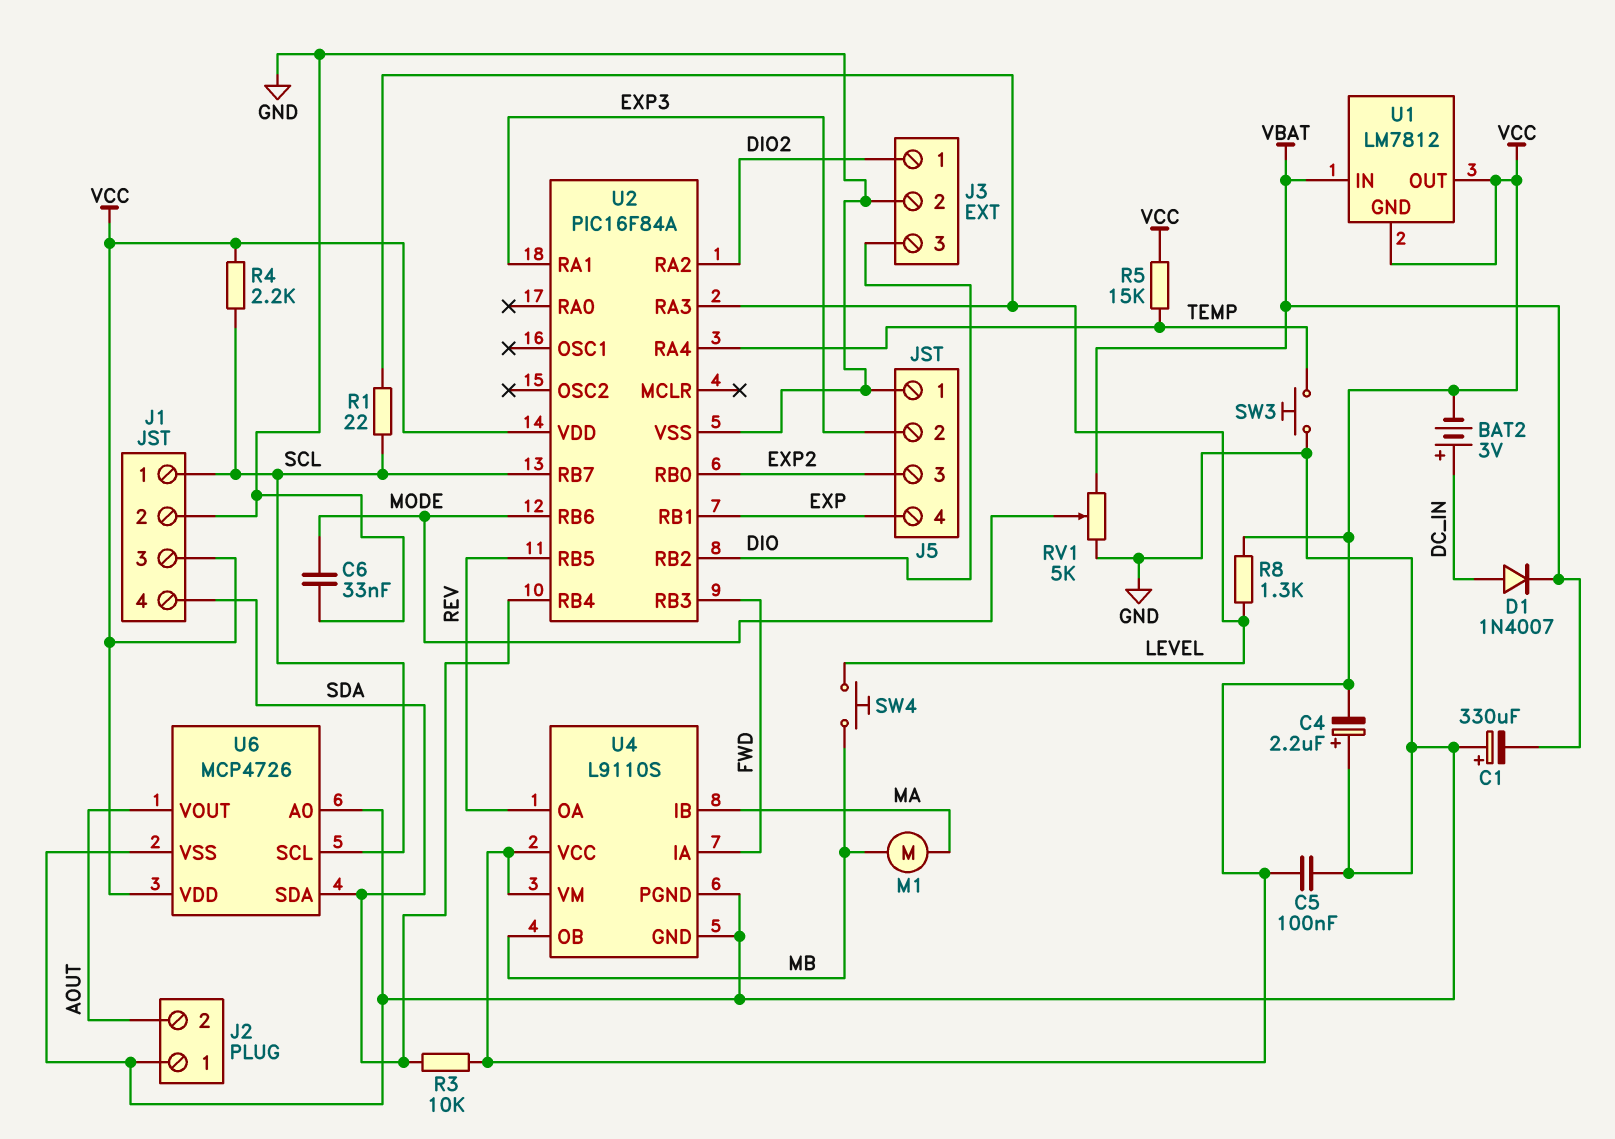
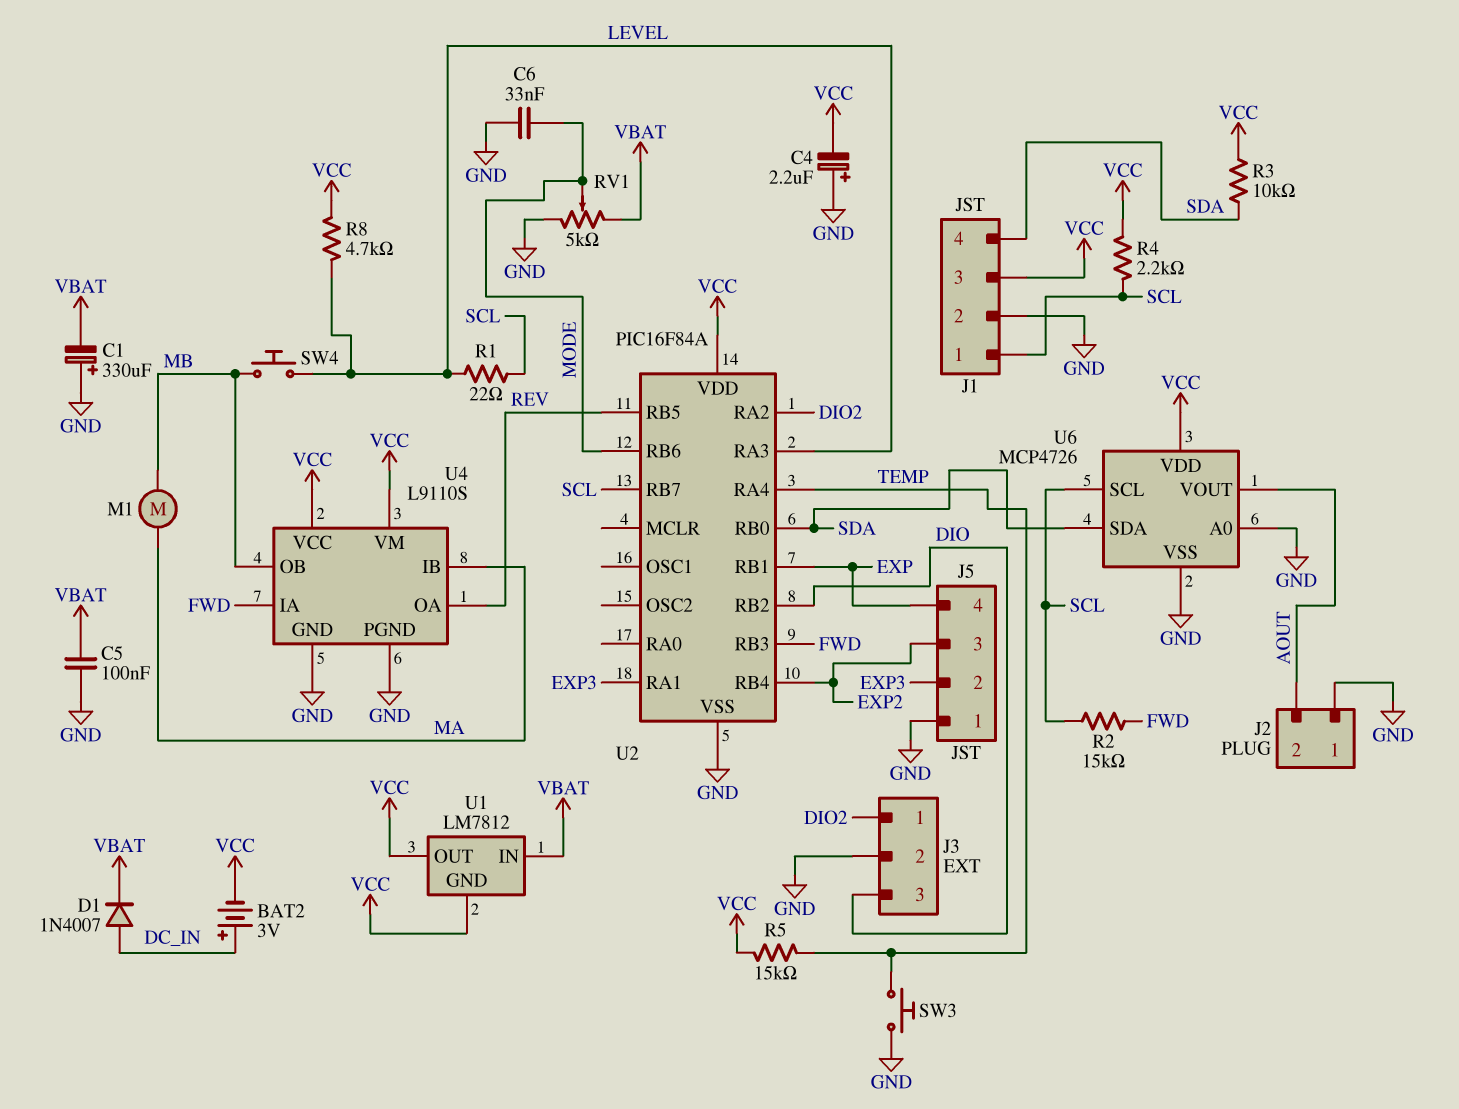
C5: 100nF (GND, VCC) -> 100nF (GND, VBAT)
R2: none -> 15k (FWD, SCL)
R8: 1.3k (LEVEL, VCC) -> 4.7k (LEVEL, VCC)
U2 pin RB0: EXP2 -> SDA
U2 pin RB4: SDA -> EXP2

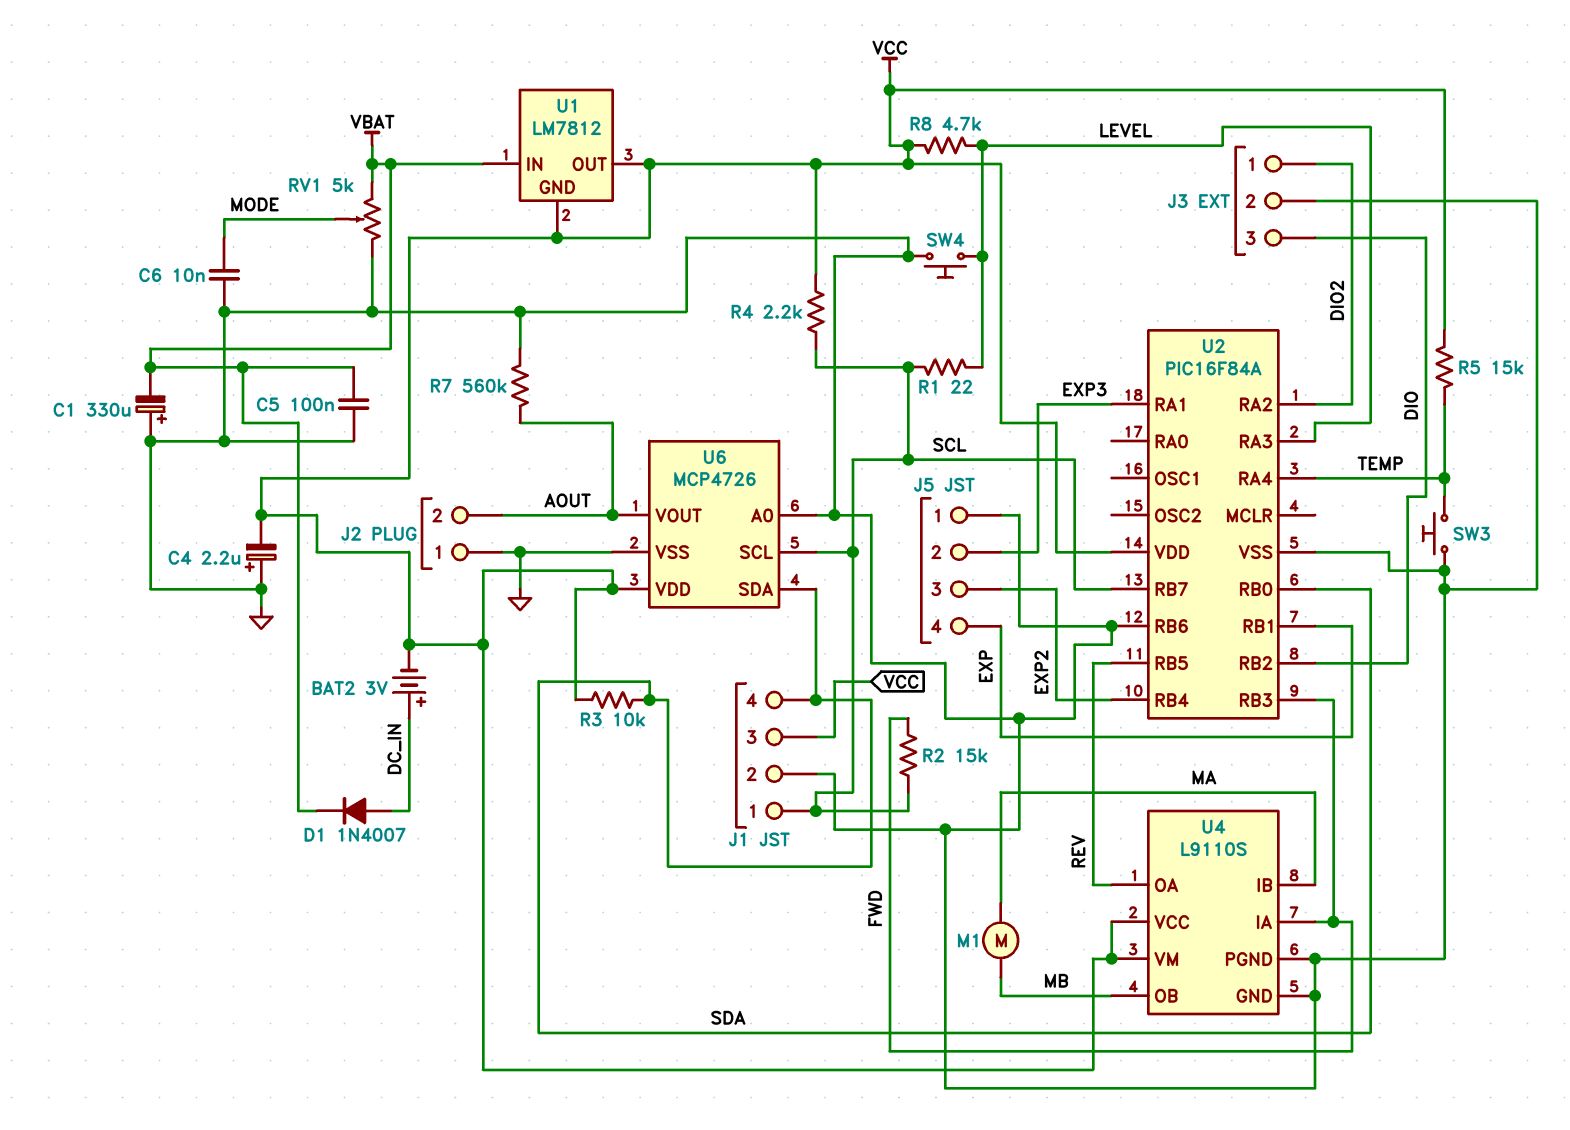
C6: 33nF (GND, MODE) -> 10nF (GND, MODE)
R7: none -> 560k (AOUT, GND)
SW4: button (LEVEL, MB) -> button (GND, LEVEL)
U2 pin RB6: MODE -> GND

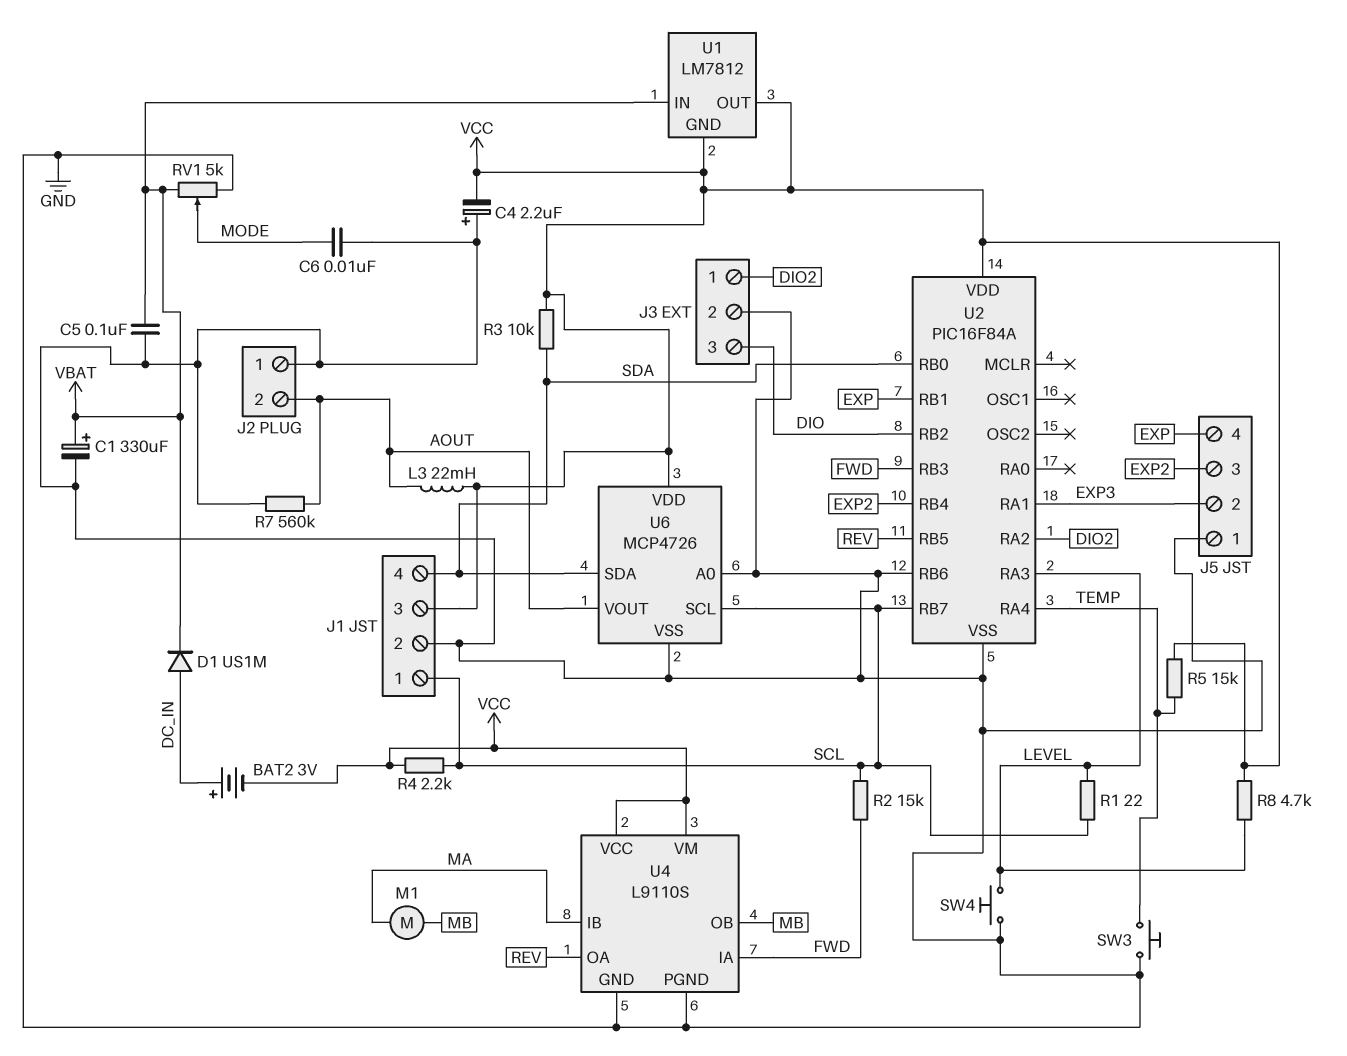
C1: 330uF (plus GND, minus VBAT) -> 330uF (plus VBAT, minus GND)
D1: diode 1N4007 (A DC_IN, K VBAT) -> diode US1M (A DC_IN, K VBAT)
L3: none -> 22mH (AOUT, VCC)

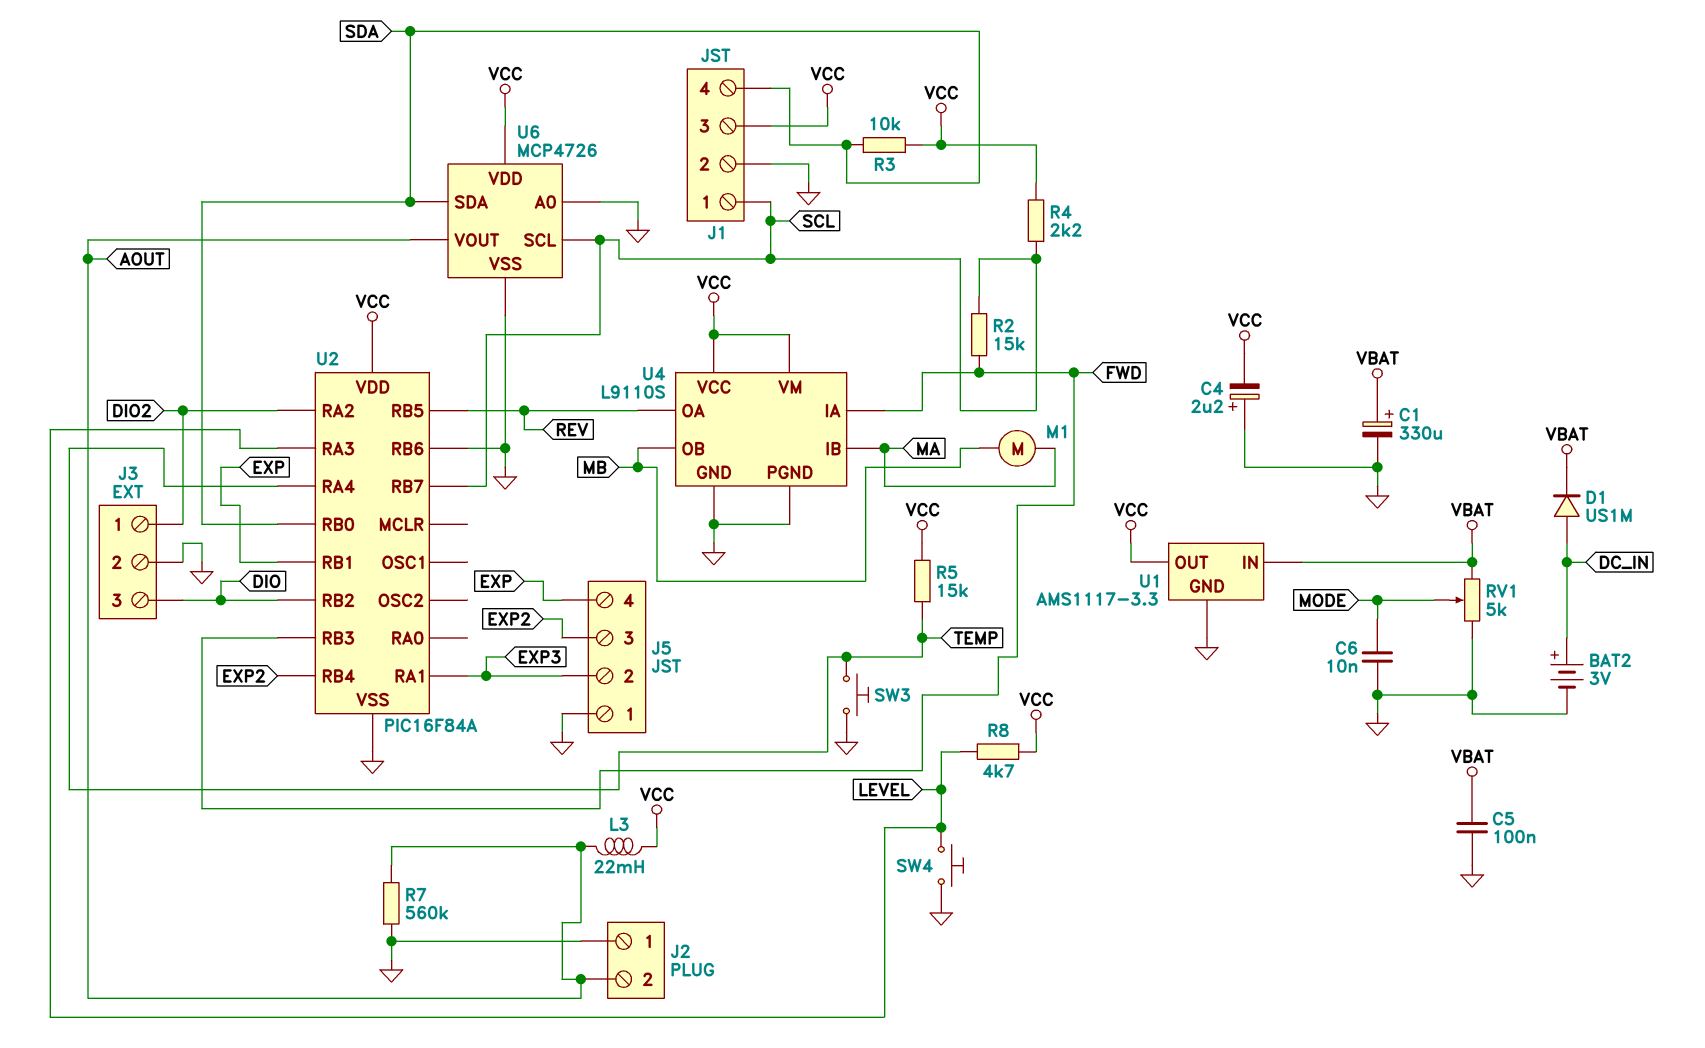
BAT2: 3V (plus DC_IN, minus VCC) -> 3V (plus DC_IN, minus GND)
R1: 22 (LEVEL, SCL) -> none
U1: LM7812 -> AMS1117-3.3
U1 pin GND: VCC -> GND

